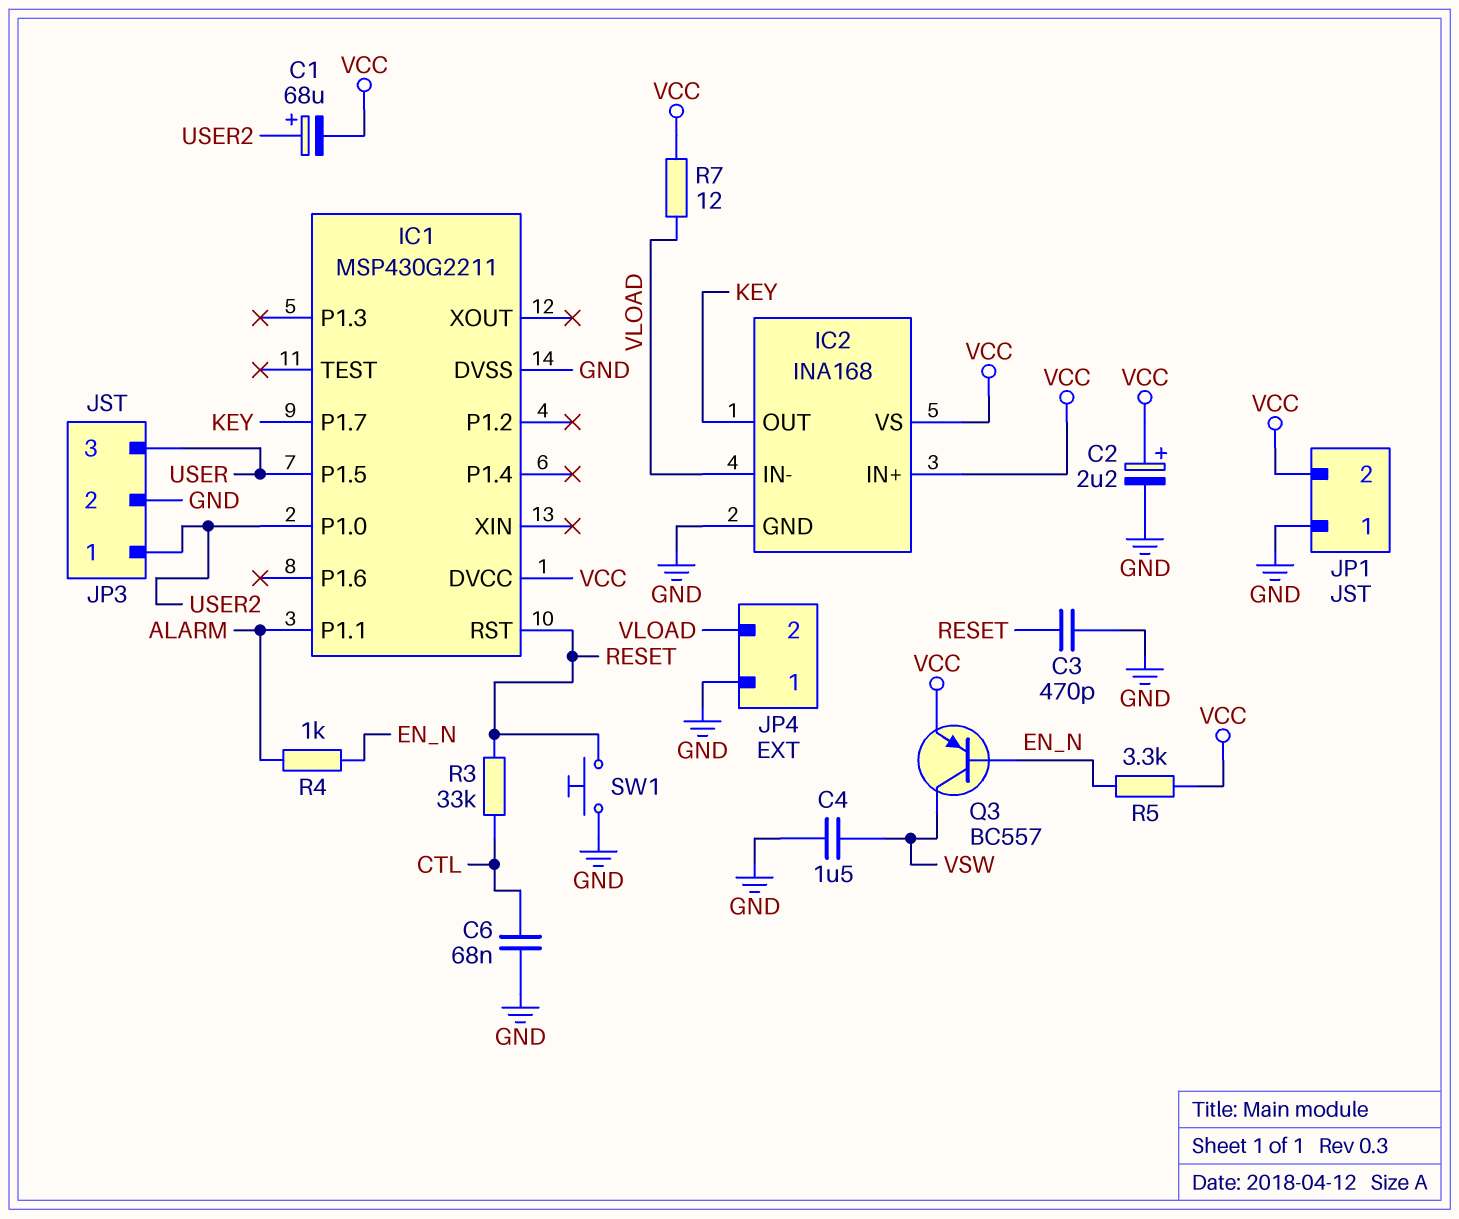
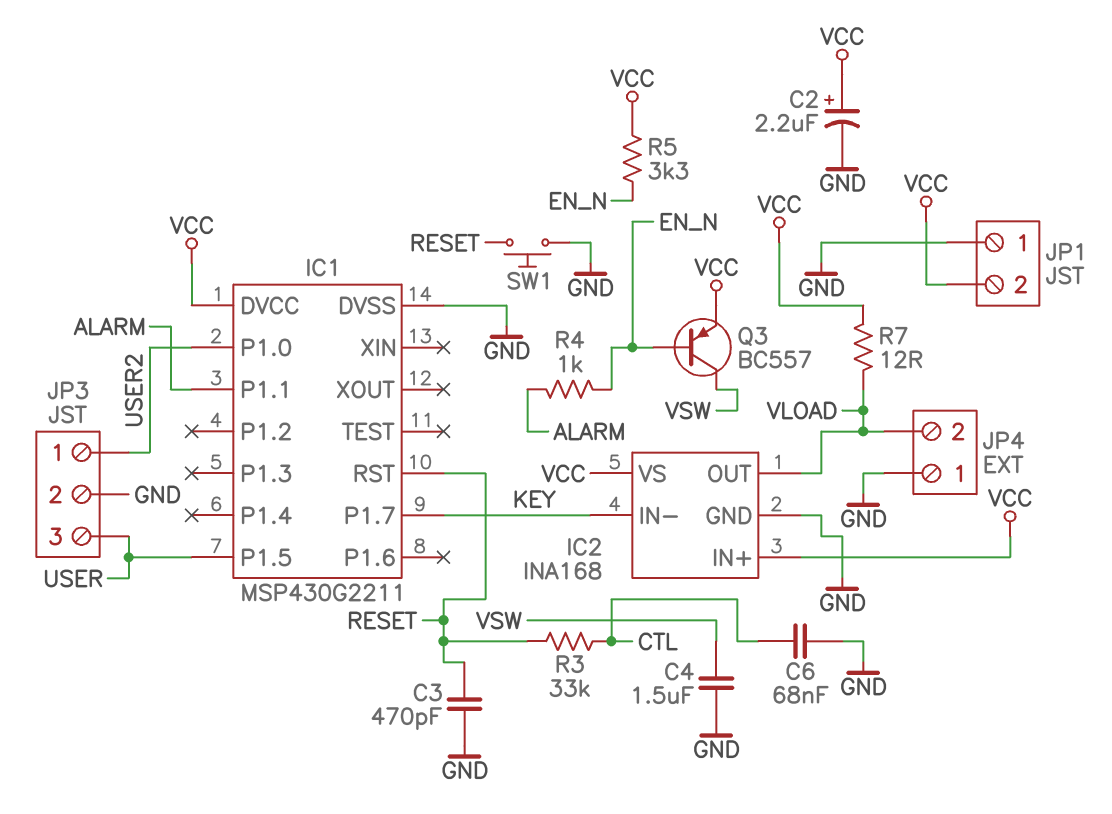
C1: 68uF (plus USER2, minus VCC) -> none
IC2 pin IN-: VLOAD -> KEY
IC2 pin OUT: KEY -> VLOAD

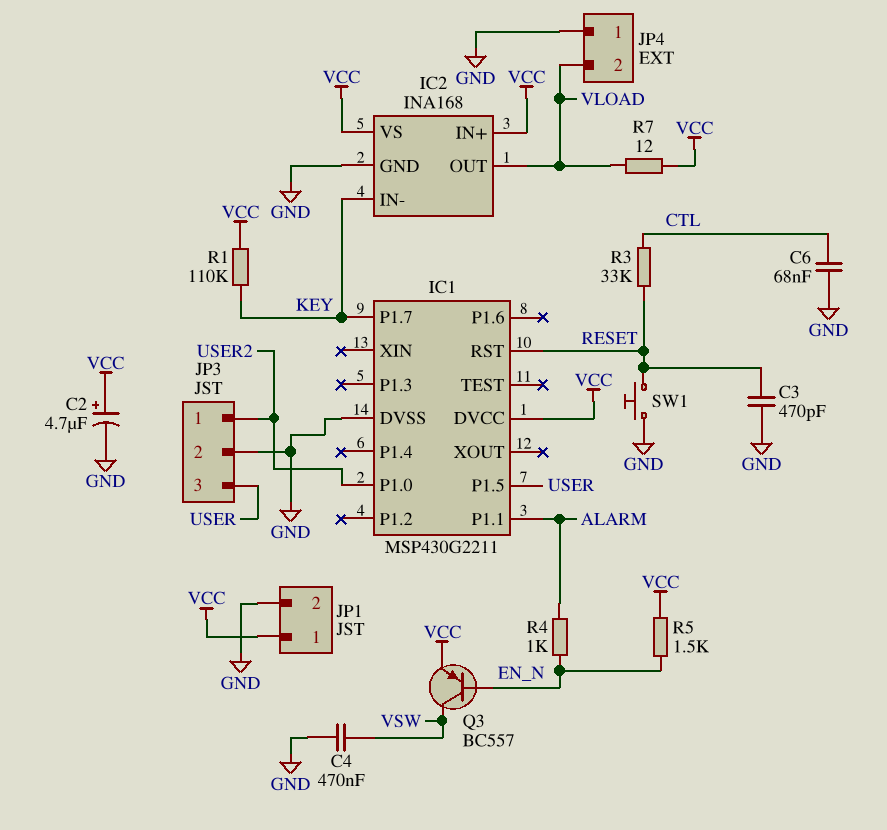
C2: 2.2uF (plus VCC, minus GND) -> 4.7uF (plus VCC, minus GND)
C4: 1.5uF (GND, VSW) -> 470nF (GND, VSW)
JP1 pin 1: GND -> VCC
JP1 pin 2: VCC -> GND
R1: none -> 110k (KEY, VCC)
R5: 3.3k (EN_N, VCC) -> 1.5k (EN_N, VCC)

